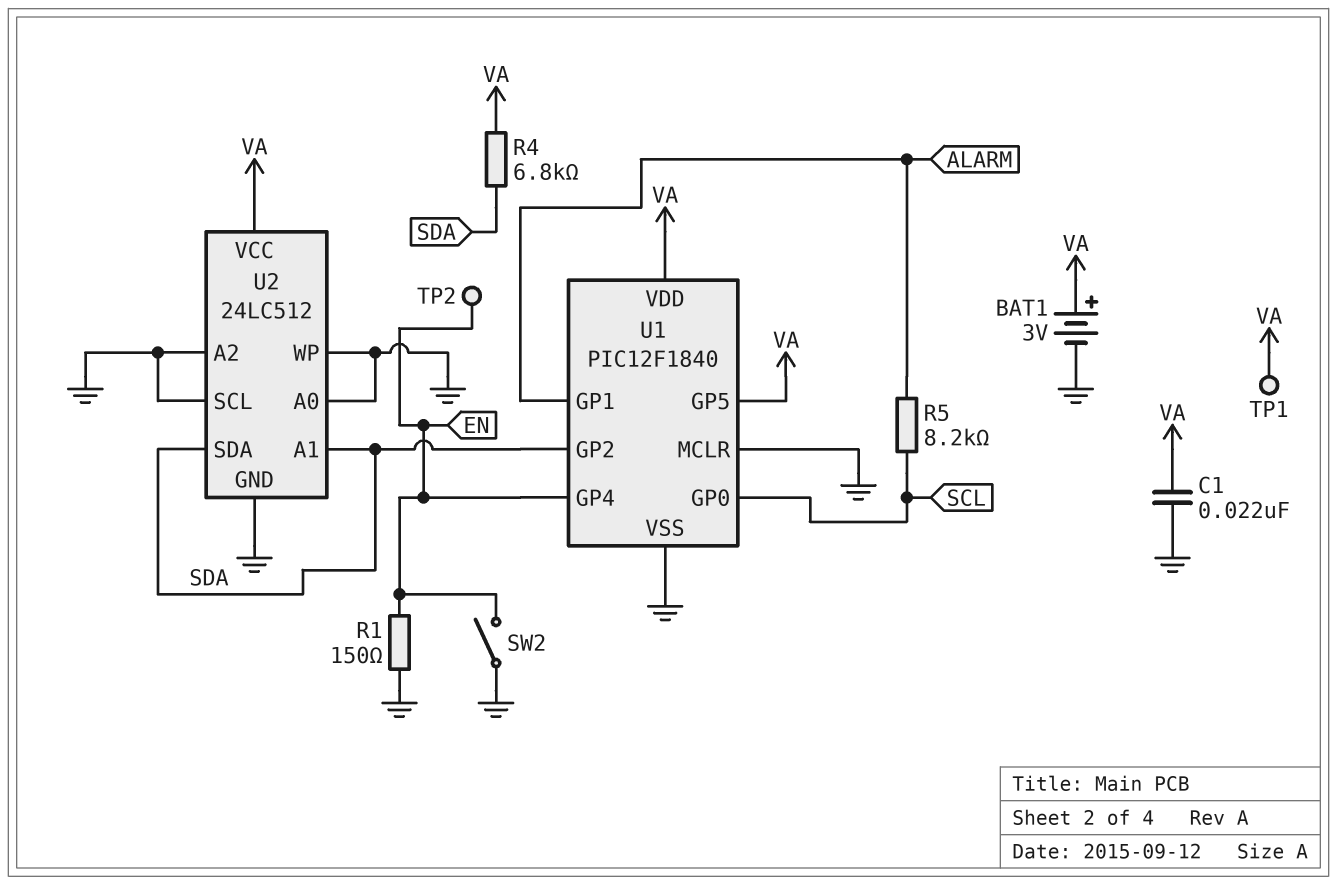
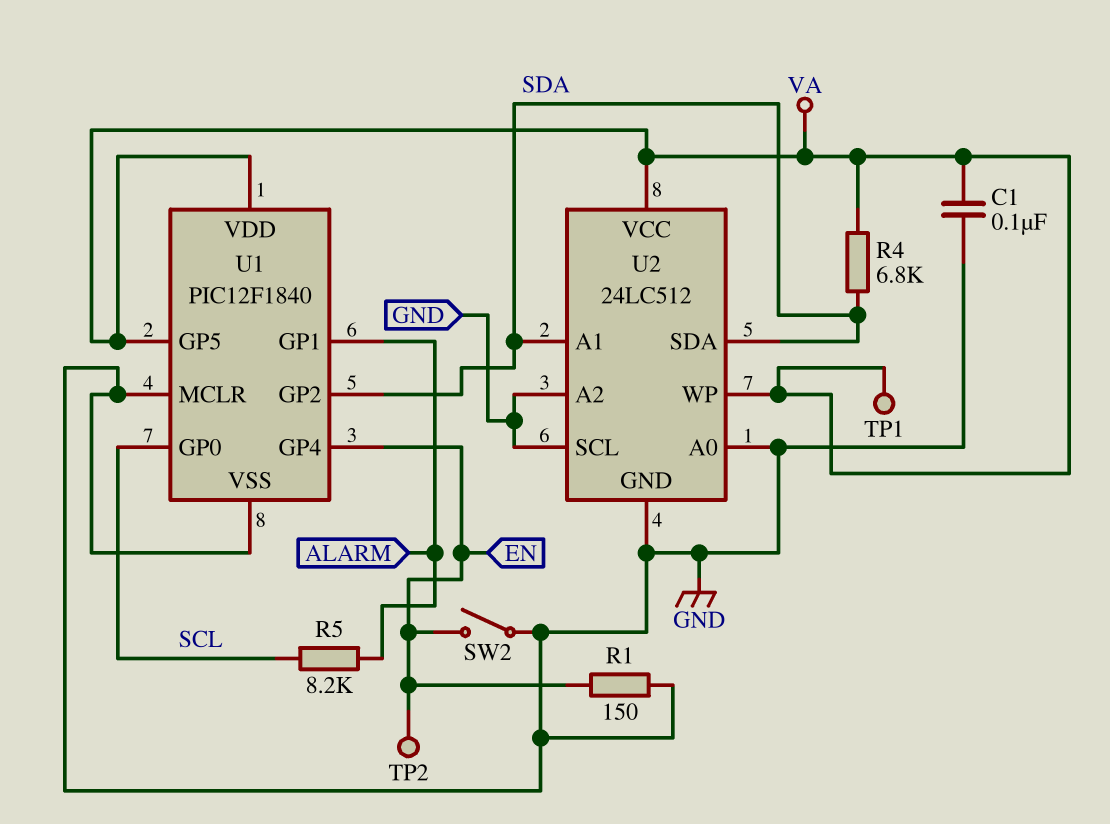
BAT1: 3V (plus VA, minus GND) -> none
C1: 22nF (GND, VA) -> 100nF (GND, VA)
U2 pin WP: GND -> VA

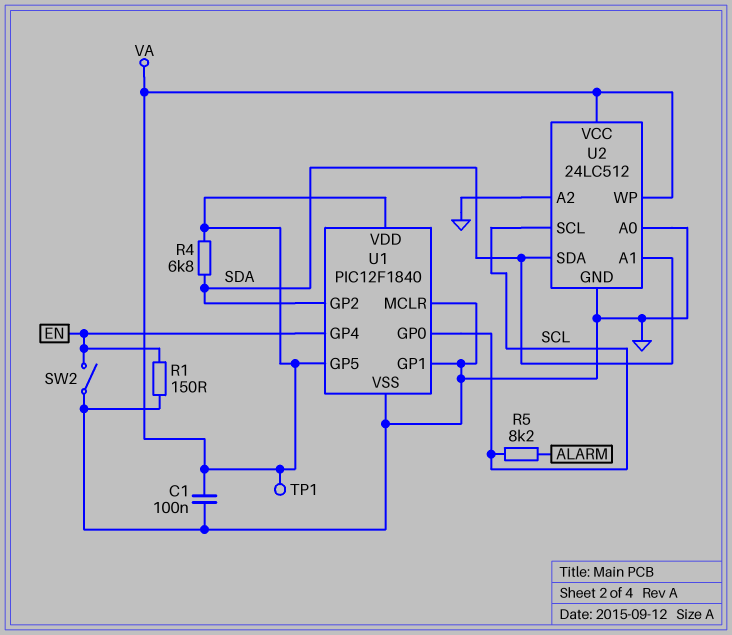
TP2: test point (EN) -> none
U1 pin GP1: ALARM -> GND
U2 pin SCL: GND -> SCL

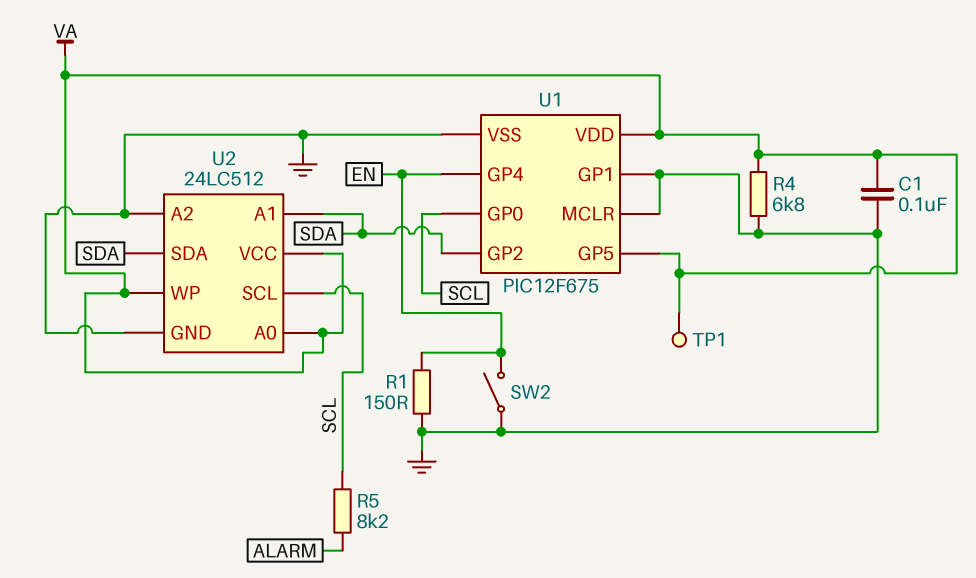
R4: 6.8k (SDA, VA) -> 6.8k (GND, VA)
U1: PIC12F1840 -> PIC12F675
U2 pin A0: GND -> VA

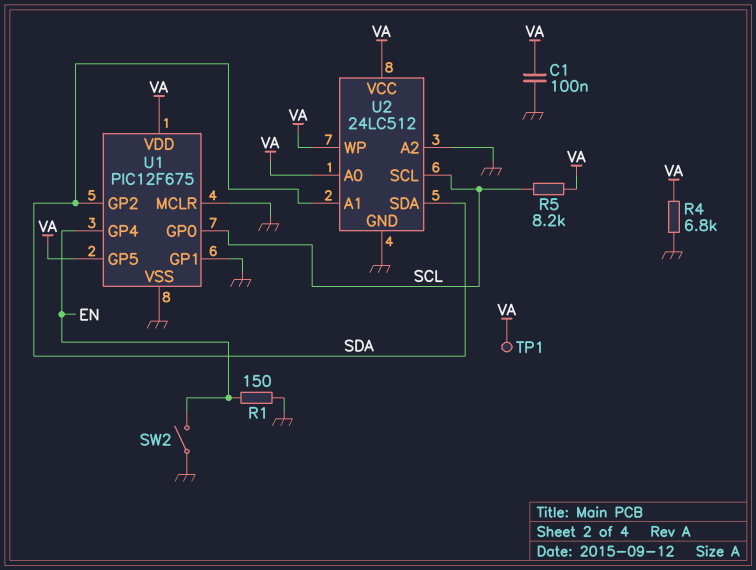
R5: 8.2k (ALARM, SCL) -> 8.2k (SCL, VA)

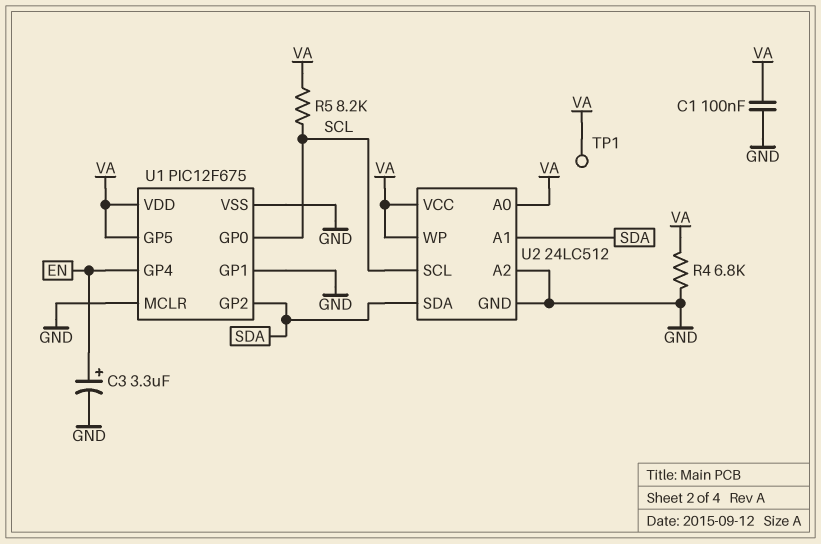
C3: none -> 3.3uF (plus EN, minus GND)
R1: 150 (EN, GND) -> none
SW2: switch (EN, GND) -> none

